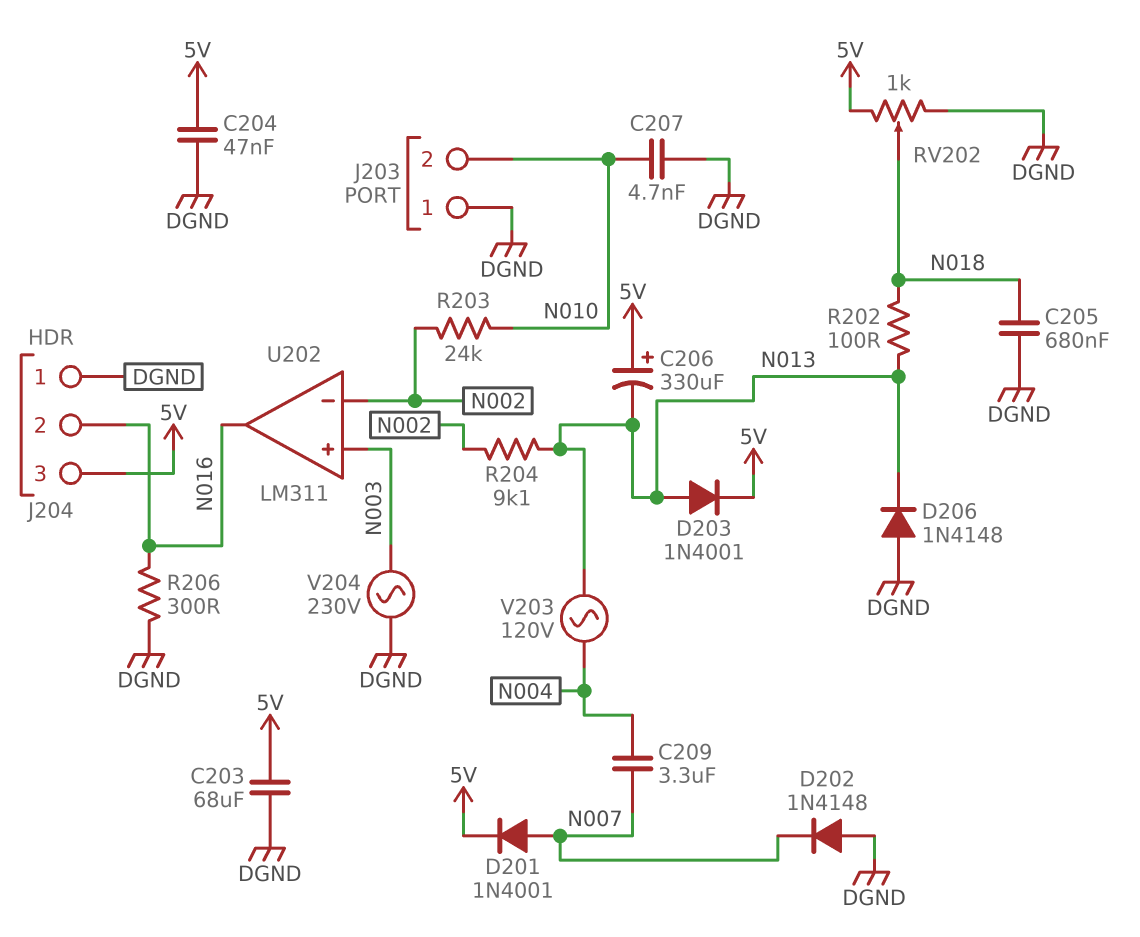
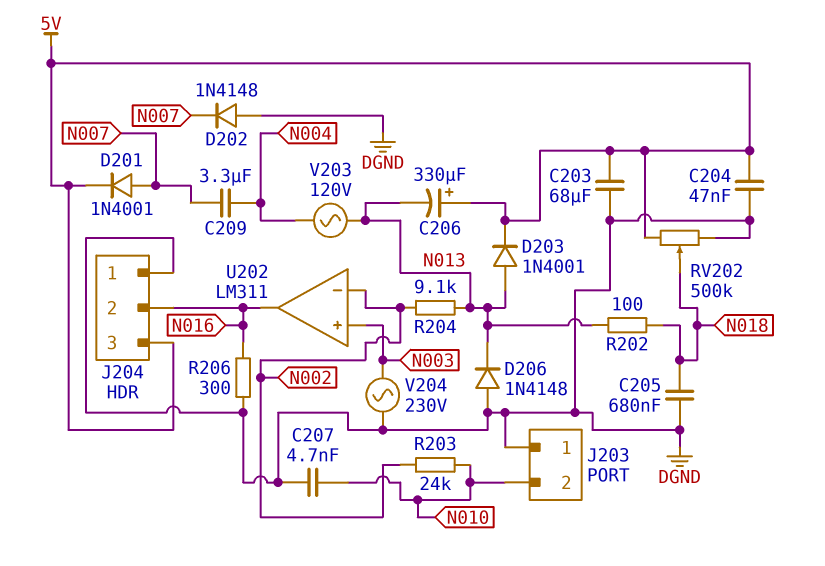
RV202: 1k (5V, DGND, wiper N018) -> 500k (5V, DGND, wiper N018)

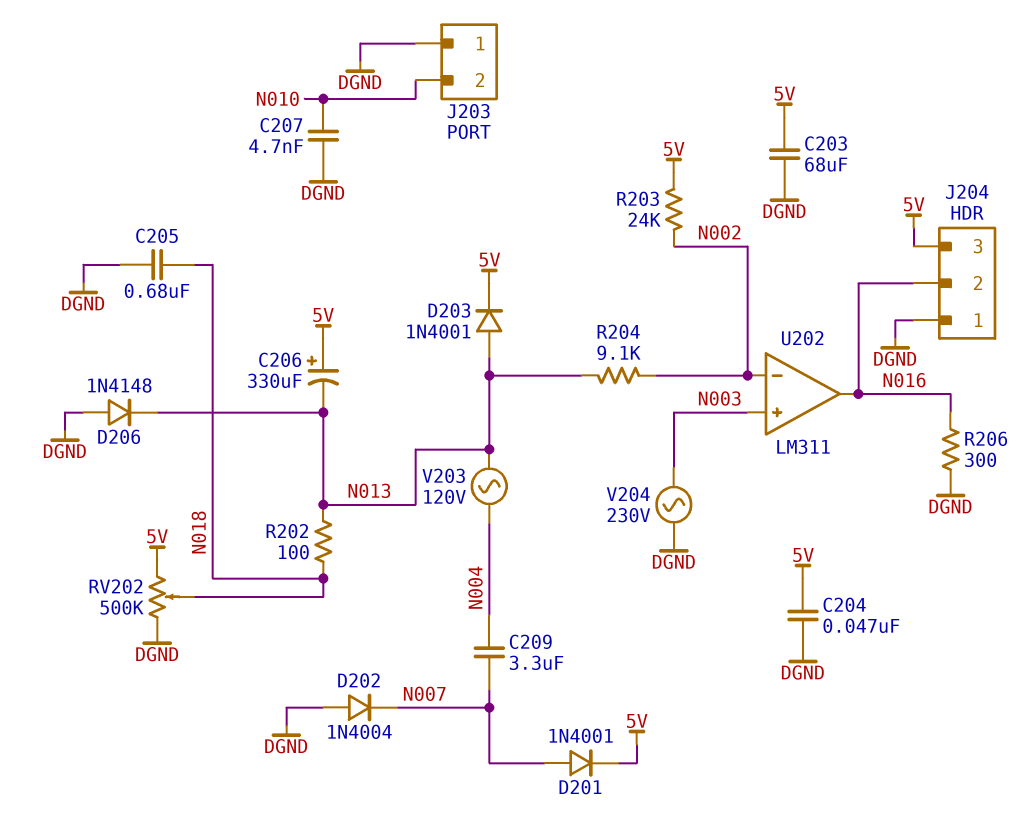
D202: diode 1N4148 (A DGND, K N007) -> diode 1N4004 (A DGND, K N007)
R203: 24k (N002, N010) -> 24k (5V, N002)

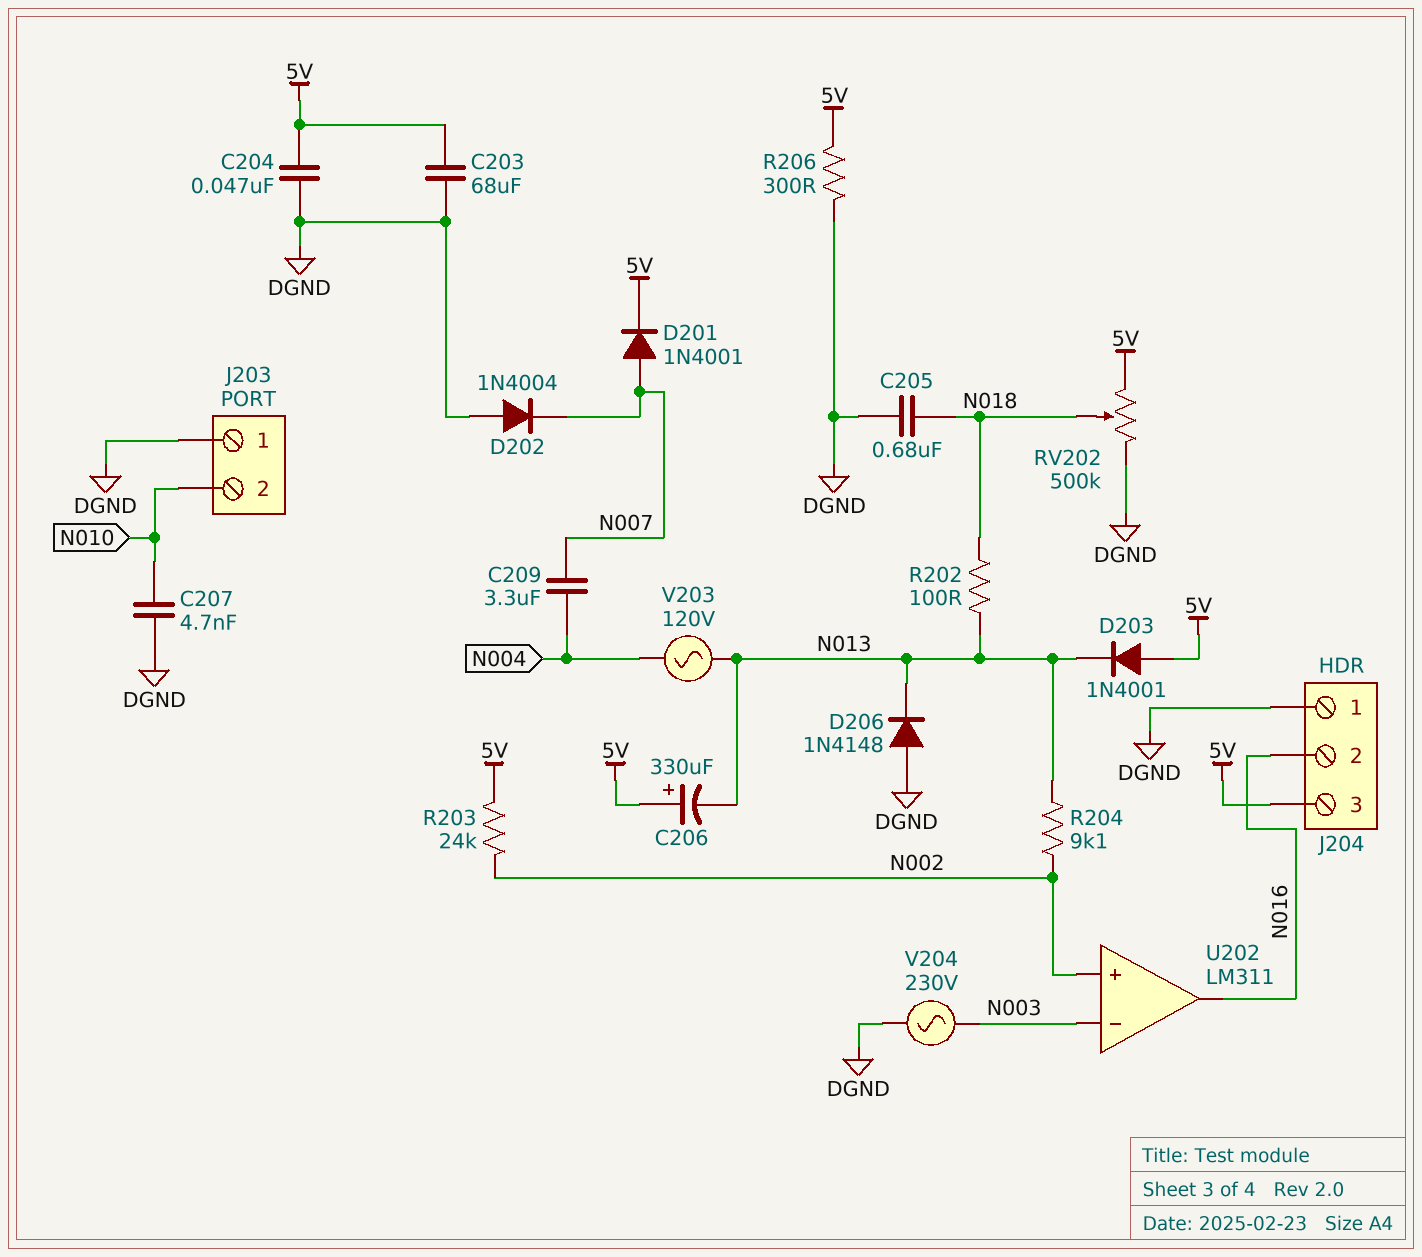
D203: diode 1N4001 (A N013, K 5V) -> diode 1N4001 (A 5V, K N013)
R206: 300 (DGND, N016) -> 300 (5V, DGND)
U202 pin in+: N003 -> N002
U202 pin in-: N002 -> N003

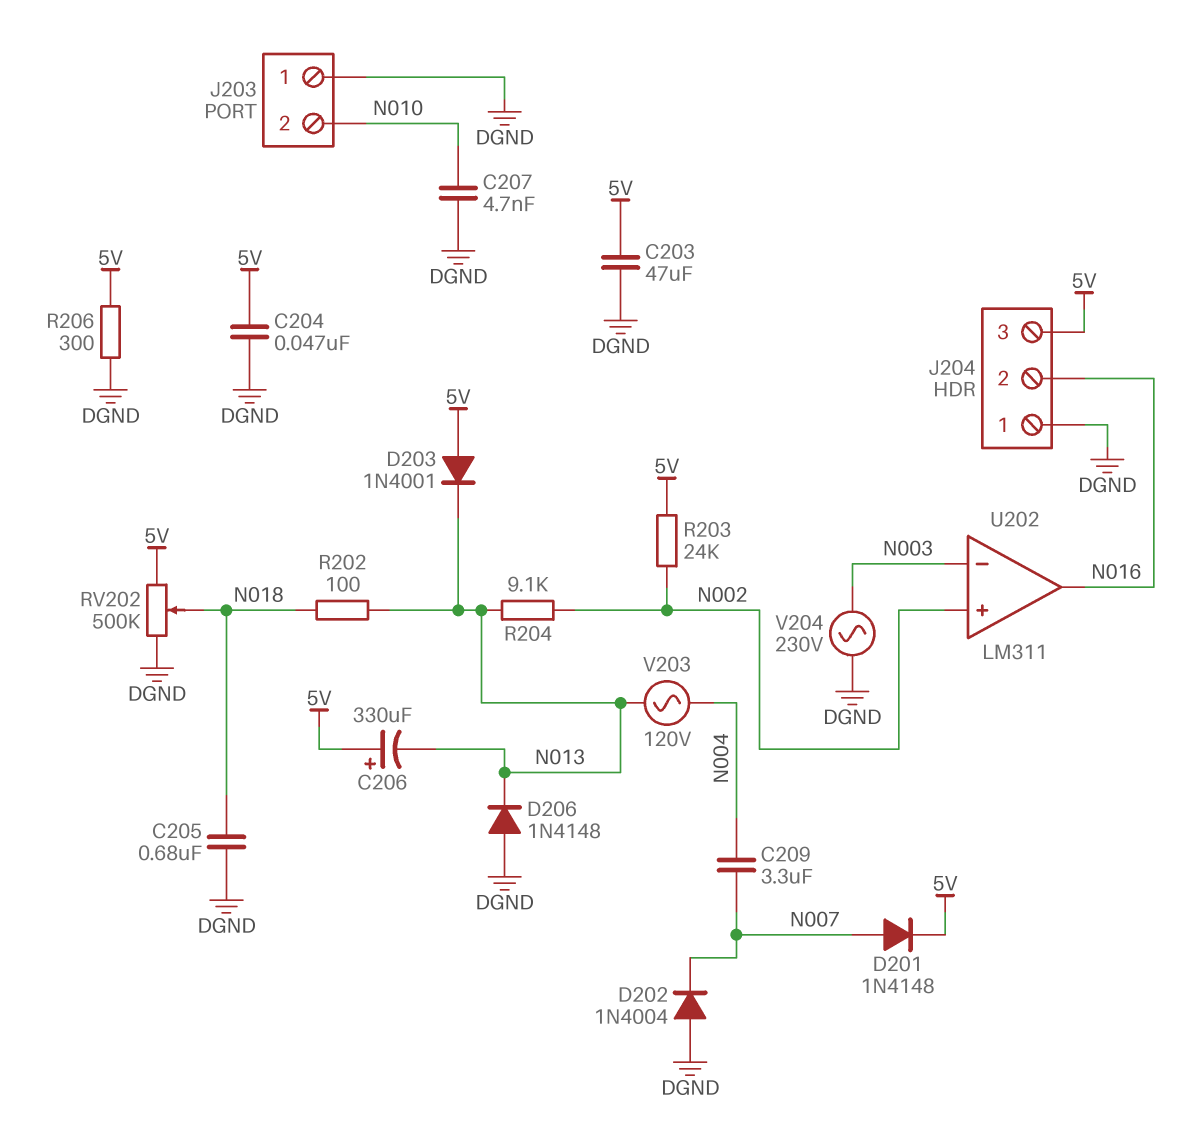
C203: 68uF (5V, DGND) -> 47uF (5V, DGND)
D201: diode 1N4001 (A N007, K 5V) -> diode 1N4148 (A N007, K 5V)

